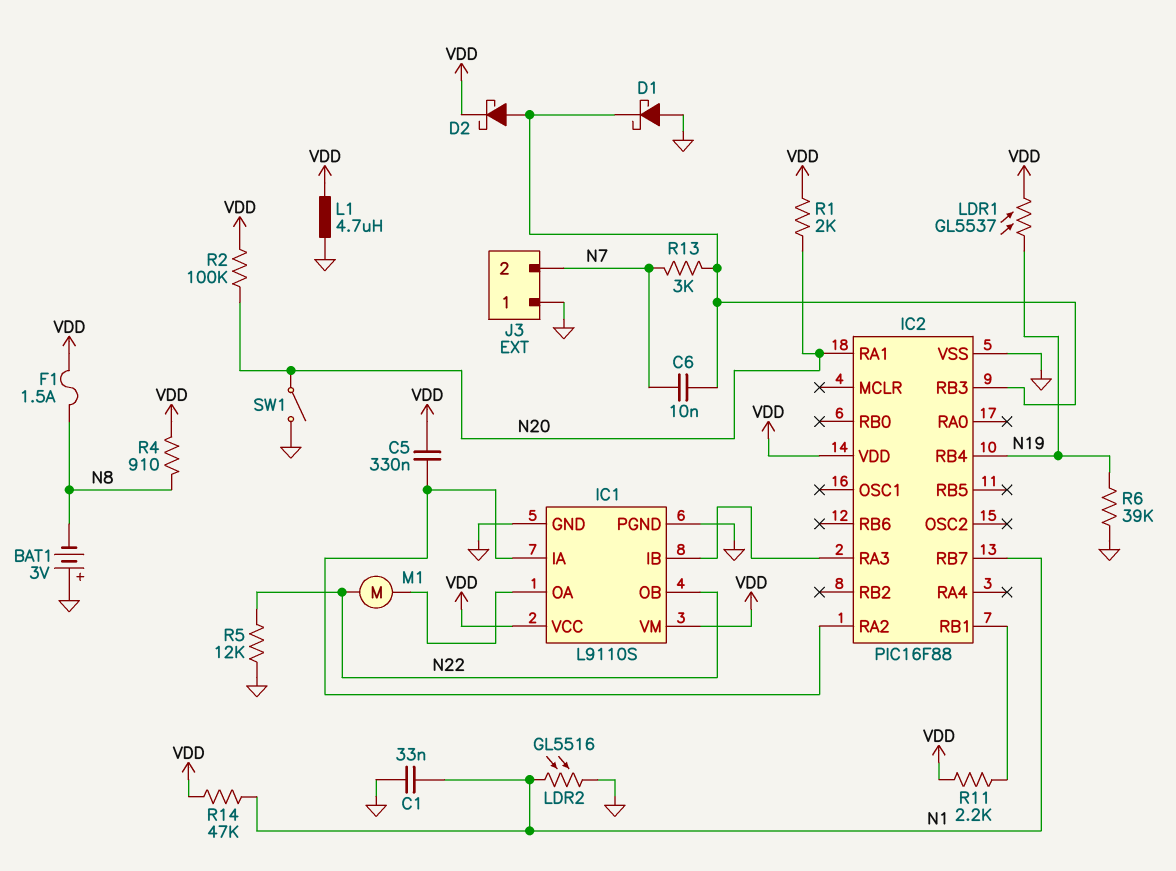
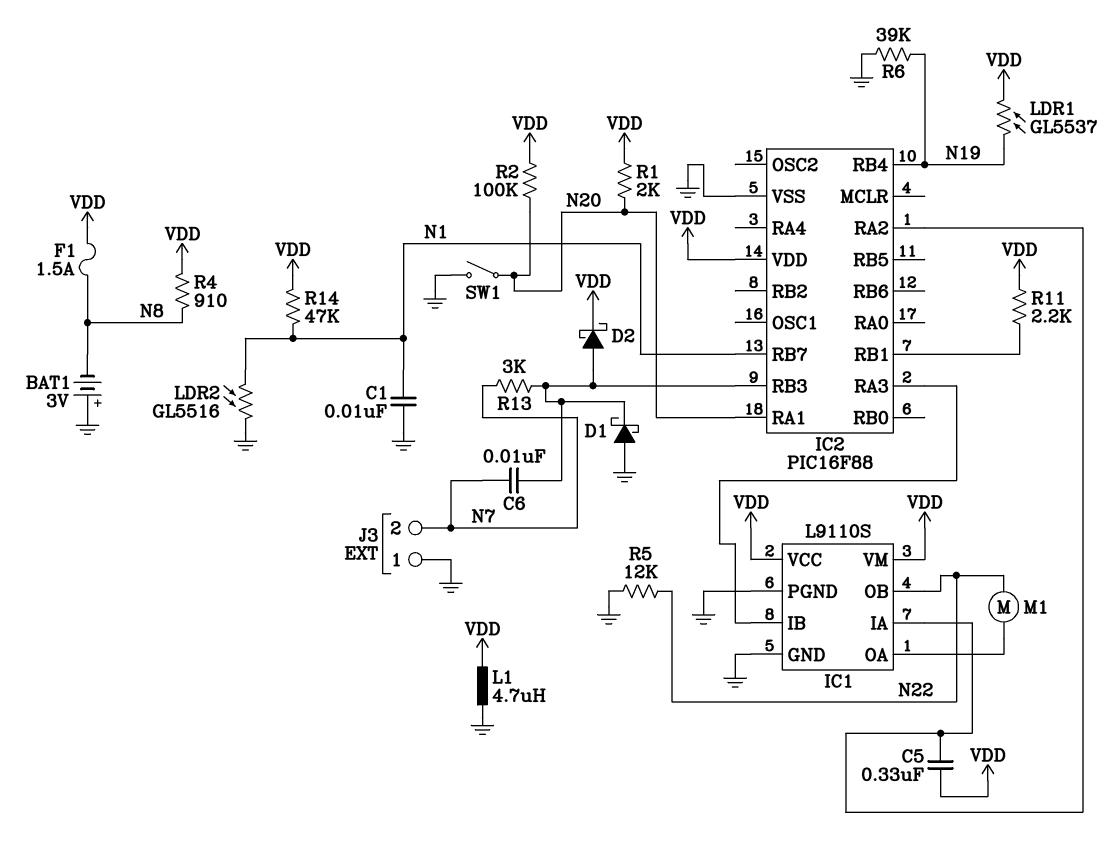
C1: 33nF (GND, N1) -> 10nF (GND, N1)

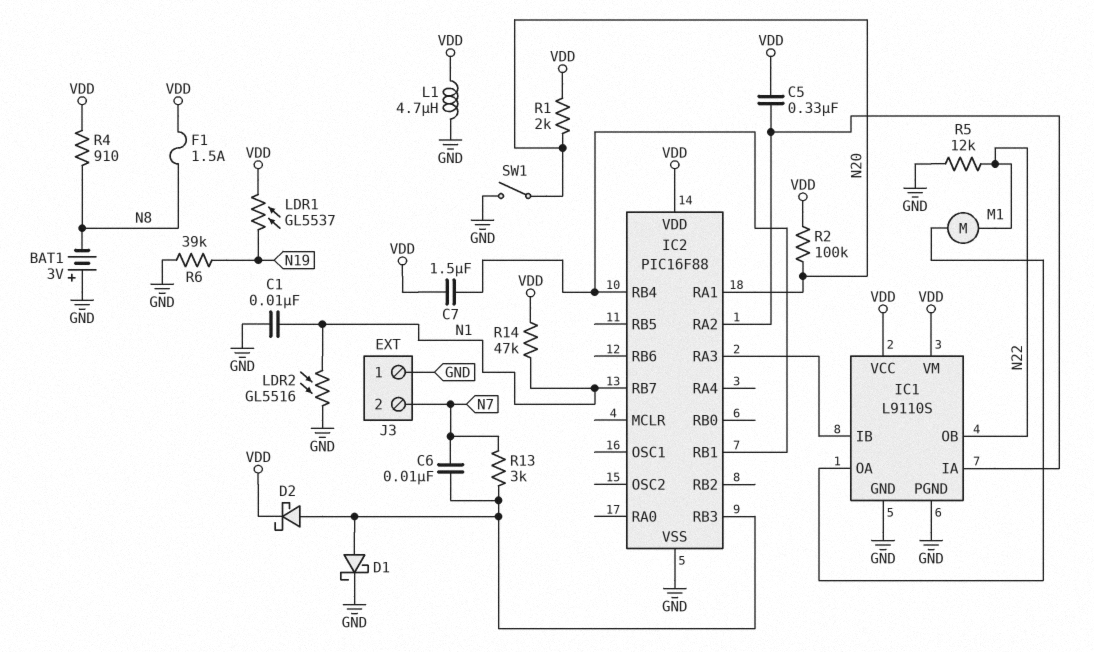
C7: none -> 1.5uF (IC2/RB1, VDD)
D1: schottky (A GND, K IC2/RB3) -> schottky (A IC2/RB3, K GND)
IC2 pin RB4: N19 -> IC2/RB1
R11: 2.2k (IC2/RB1, VDD) -> none

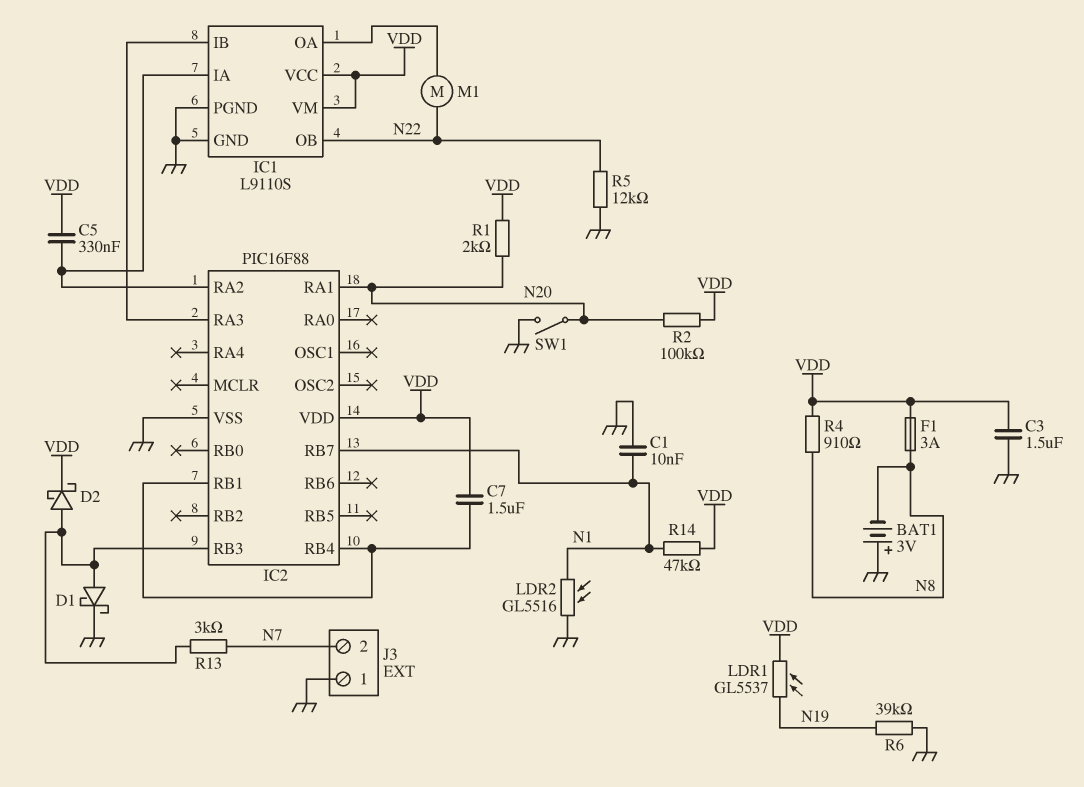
C3: none -> 1.5uF (GND, VDD)
C6: 10nF (IC2/RB3, N7) -> none
F1: 1.5A (N8, VDD) -> 3A (N8, VDD)
L1: 4.7uH (GND, VDD) -> none

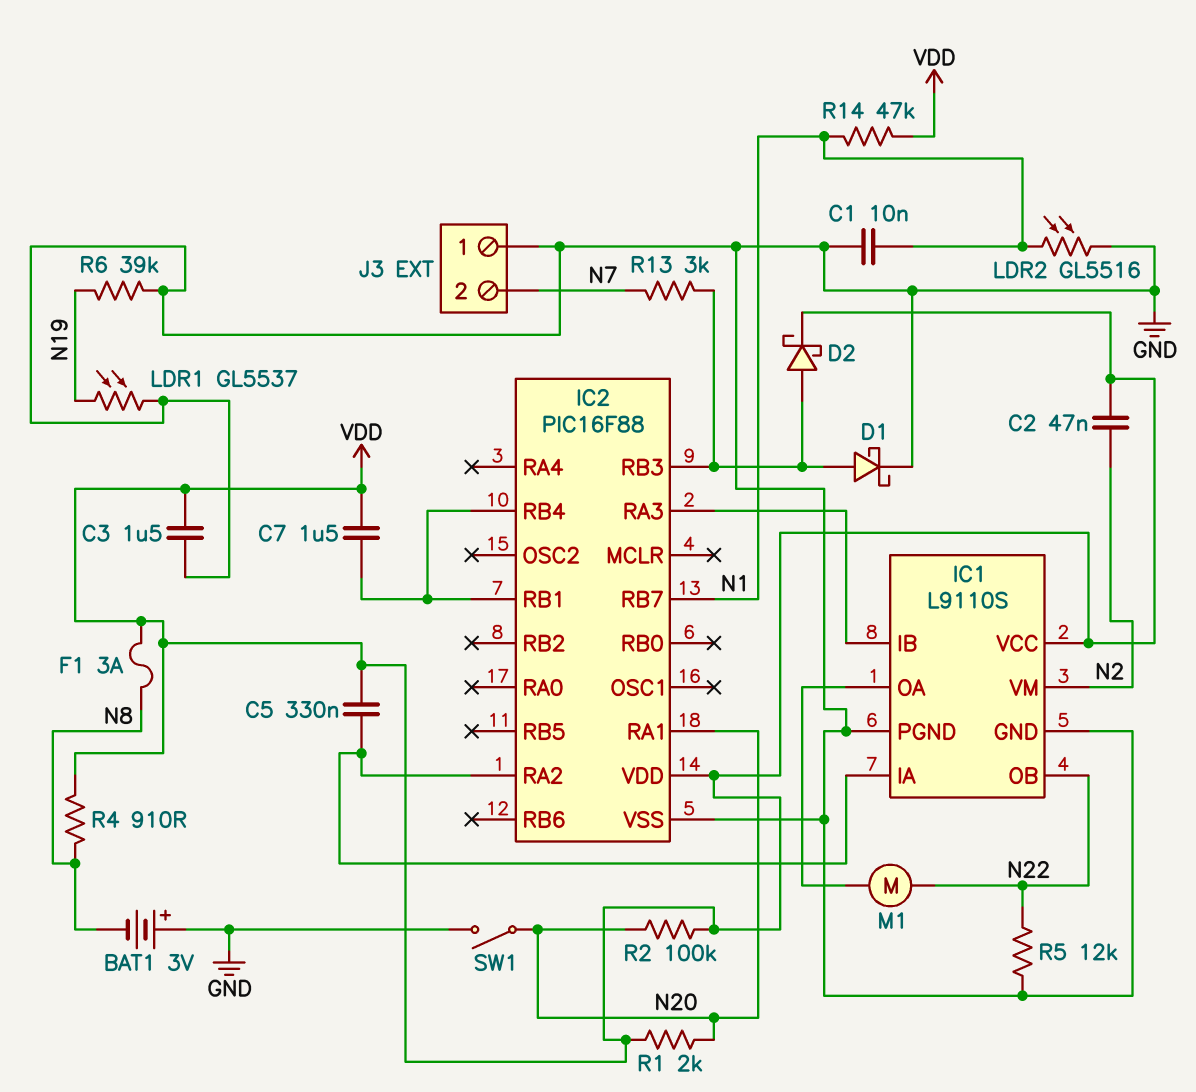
C2: none -> 47nF (N2, VDD)
IC1 pin VM: VDD -> N2
LDR1: GL5537 (N19, VDD) -> GL5537 (GND, N19)

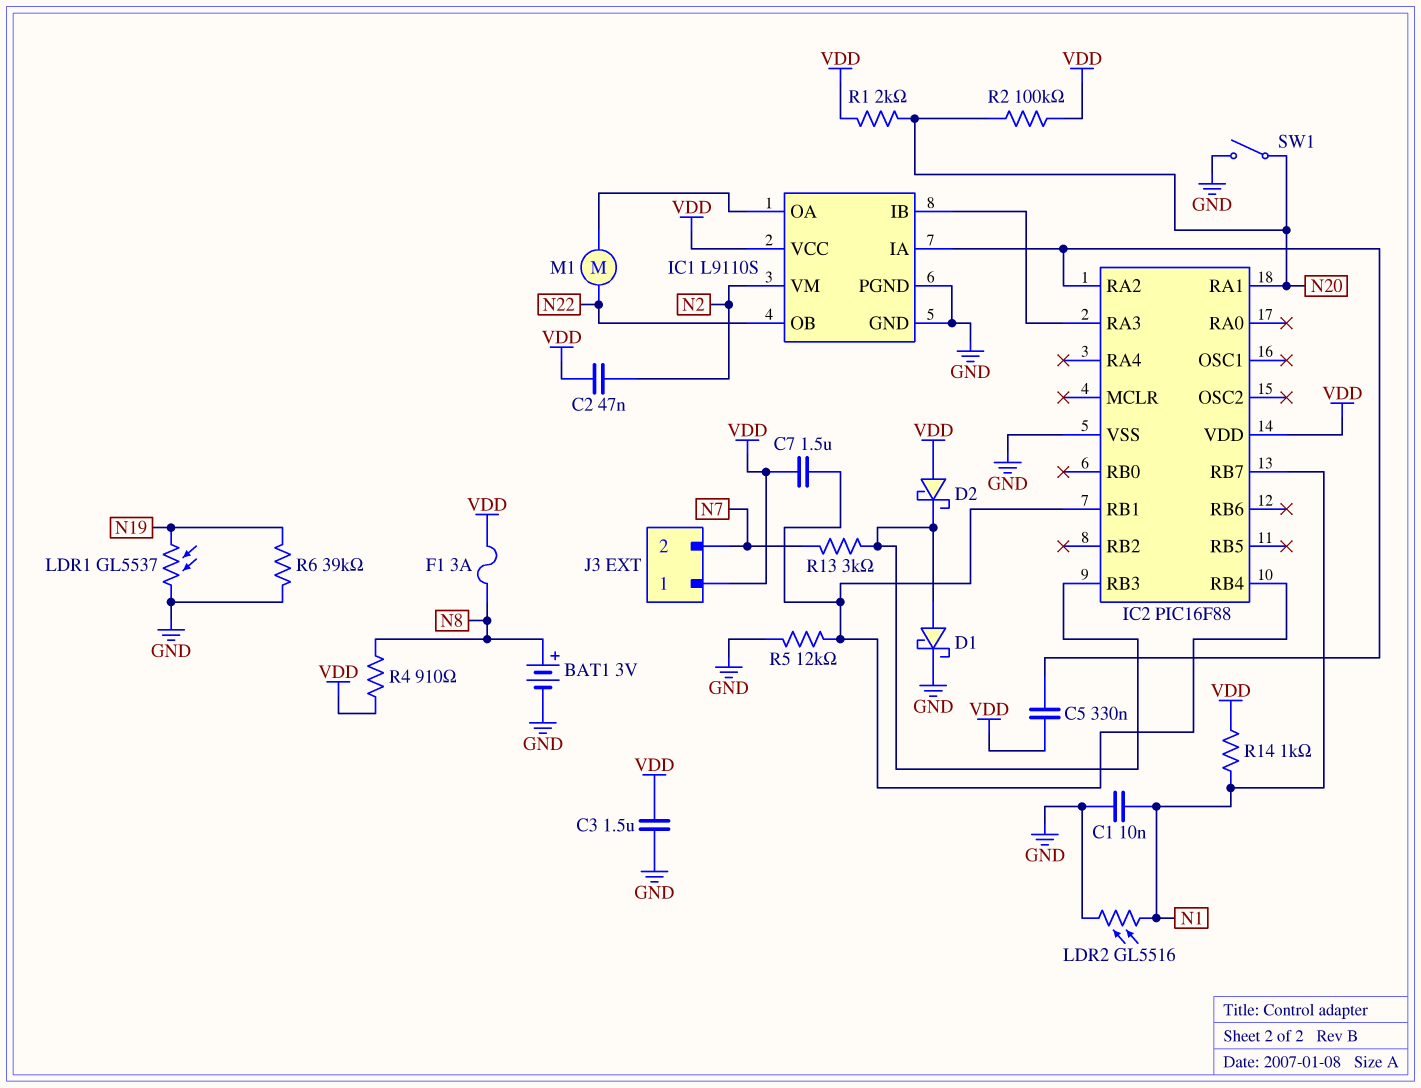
BAT1: 3V (plus GND, minus N8) -> 3V (plus N8, minus GND)
D2: schottky (A IC2/RB3, K VDD) -> schottky (A VDD, K IC2/RB3)
J3 pin 1: GND -> VDD
R5: 12k (GND, N22) -> 12k (GND, IC2/RB1)
R14: 47k (N1, VDD) -> 1k (N1, VDD)

